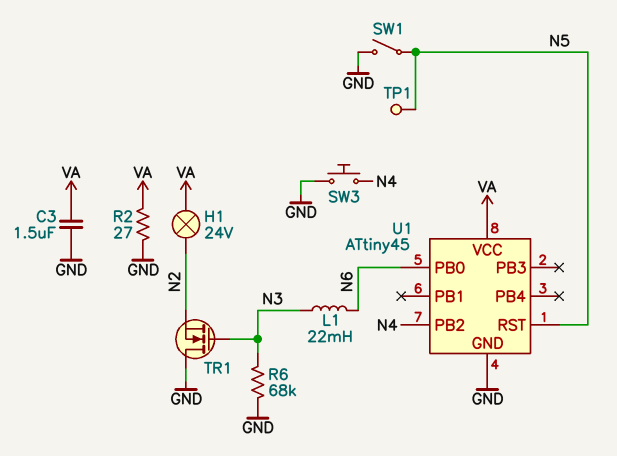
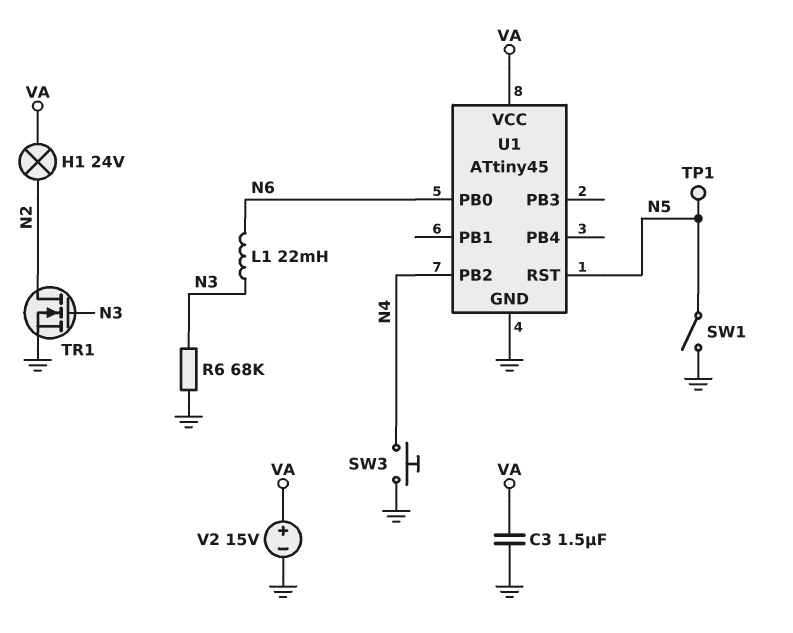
R2: 27 (GND, VA) -> none
TR1: NMOS (G N3, D GND, S N2) -> NMOS (G N3, D N2, S GND)
V2: none -> 15V (plus VA, minus GND)

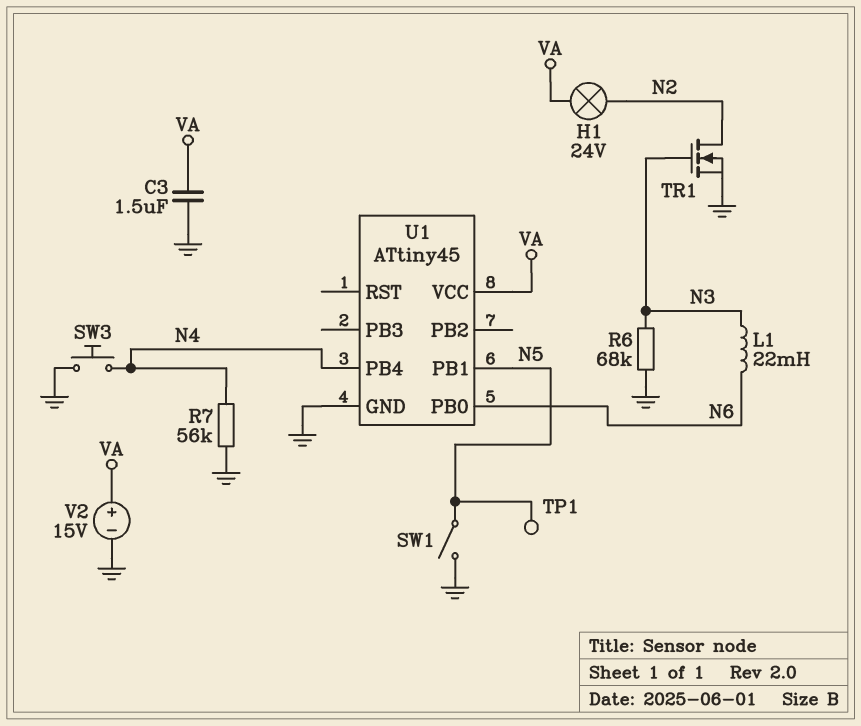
R7: none -> 56k (GND, N4)
U1 pin PB1: none -> N5
U1 pin PB2: N4 -> none
U1 pin PB4: none -> N4
U1 pin RST: N5 -> none

